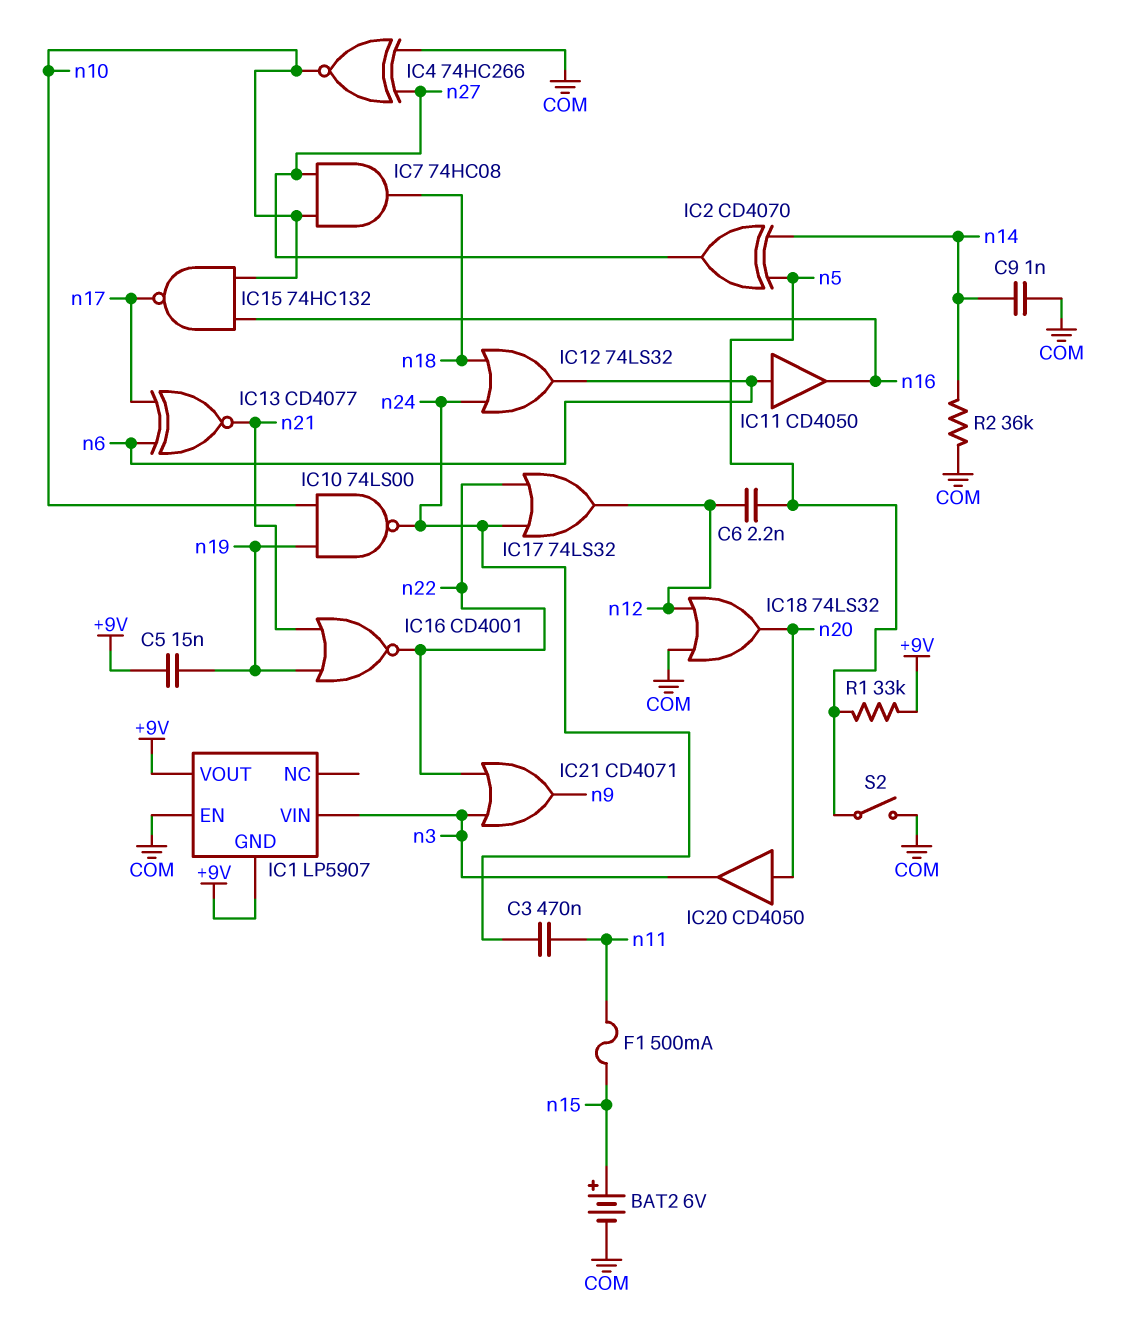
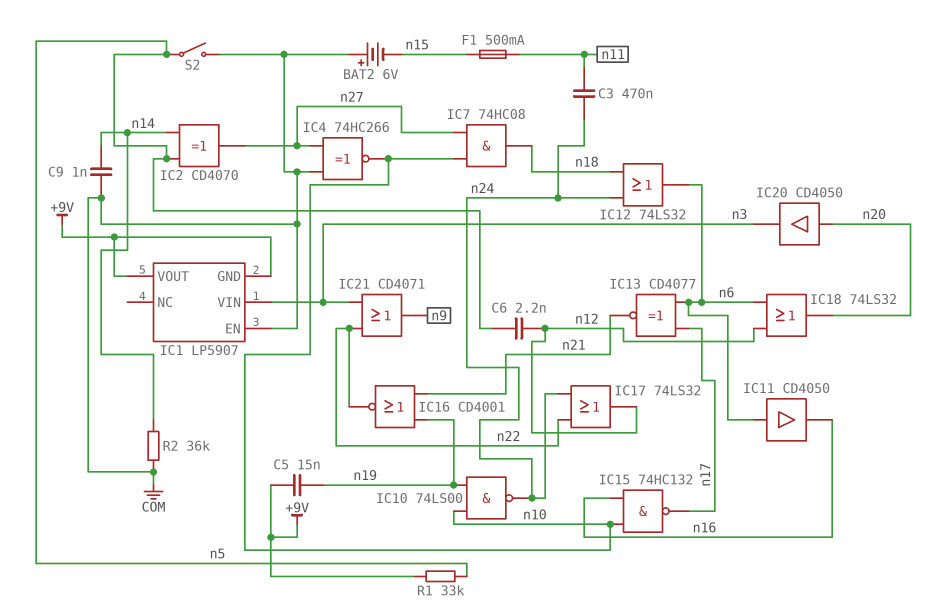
BAT2: 6V (plus n15, minus COM) -> 6V (plus COM, minus n15)
IC18: OR 74LS32 (in COM, in n12, out n20) -> OR 74LS32 (in n6, in n12, out n20)

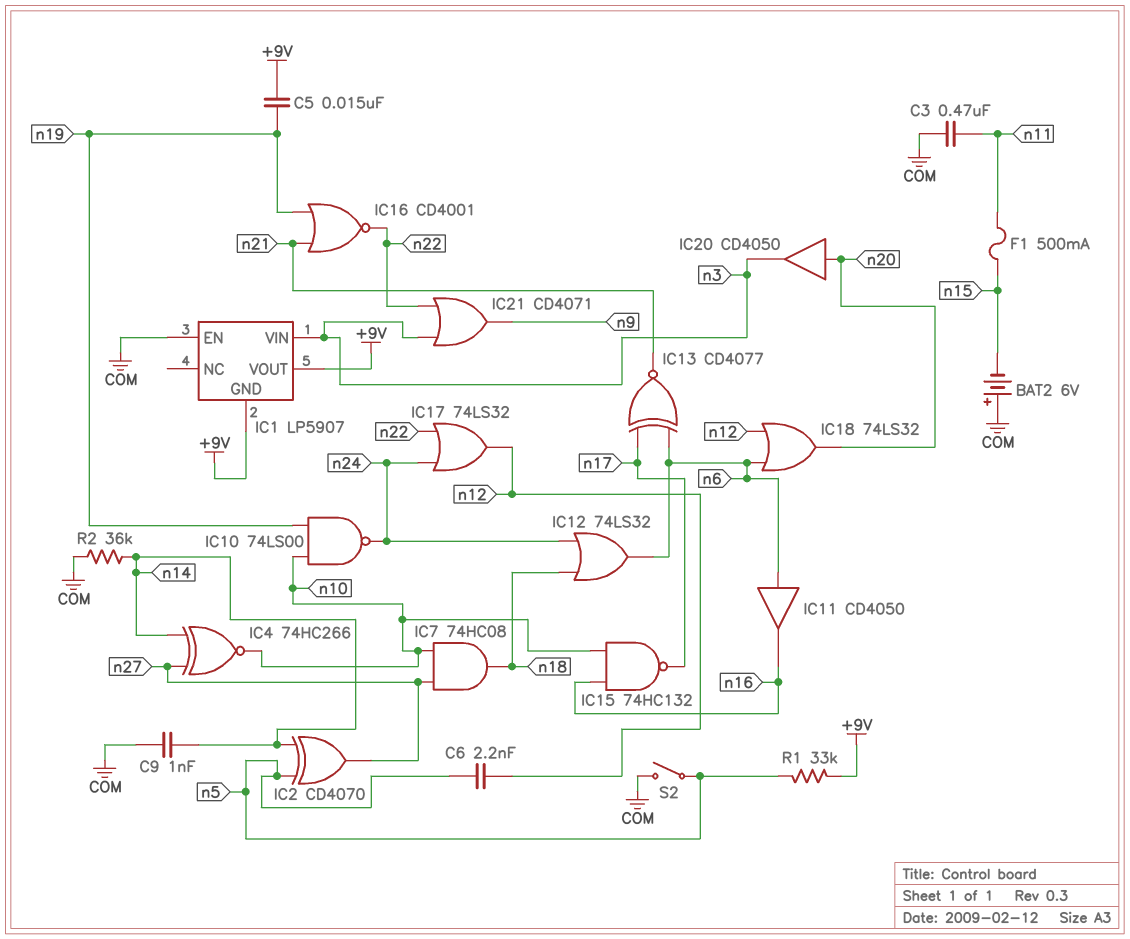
C3: 470nF (n11, n24) -> 470nF (COM, n11)
IC4: XNOR 74HC266 (in COM, in n27, out n10) -> XNOR 74HC266 (in n14, in n27, out n10)

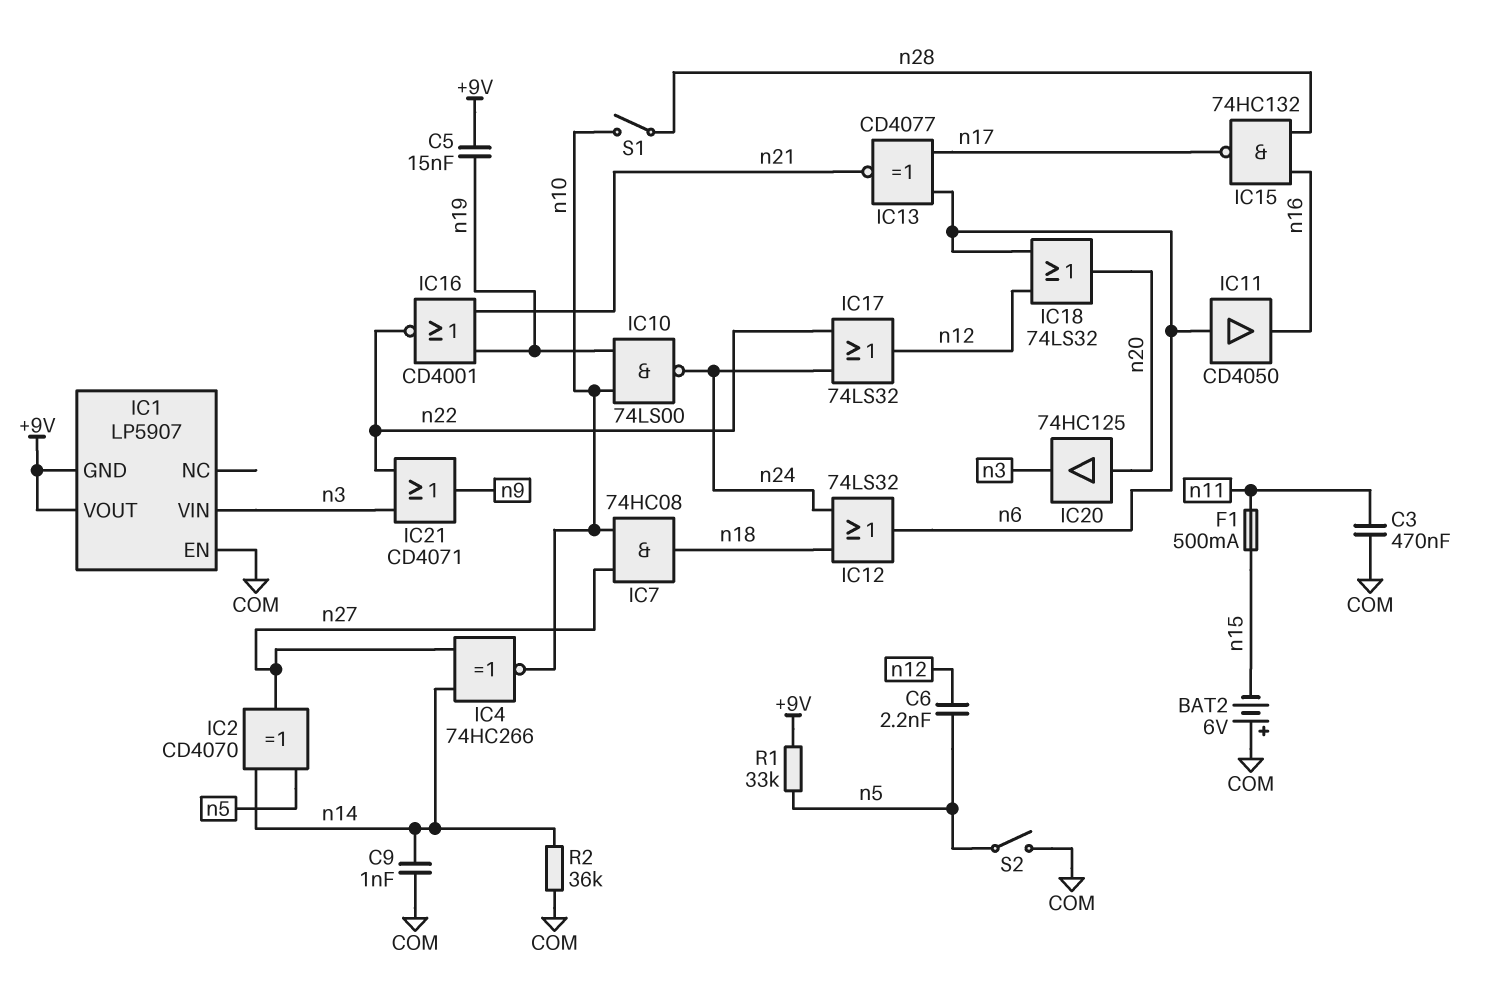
IC15: NAND 74HC132 (in n10, in n16, out n17) -> NAND 74HC132 (in n16, in n28, out n17)
IC20: buffer CD4050 (in n20, out n3) -> buffer 74HC125 (in n20, out n3)
S1: none -> switch (n10, n28)

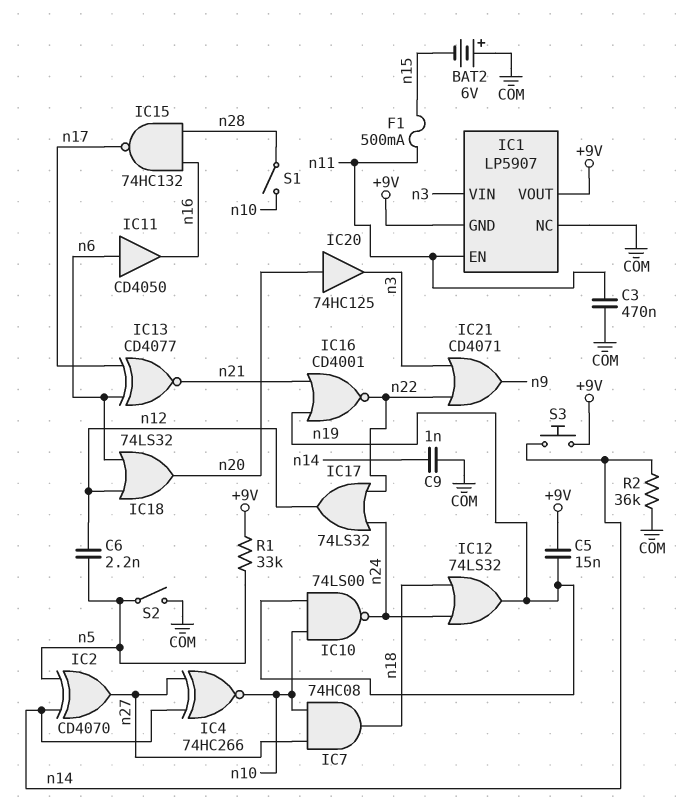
IC1 pin EN: COM -> n11
IC1 pin NC: none -> COM
IC12: OR 74LS32 (in n18, in n24, out n6) -> OR 74LS32 (in n18, in n24, out n19)
S3: none -> button (+9V, n14)

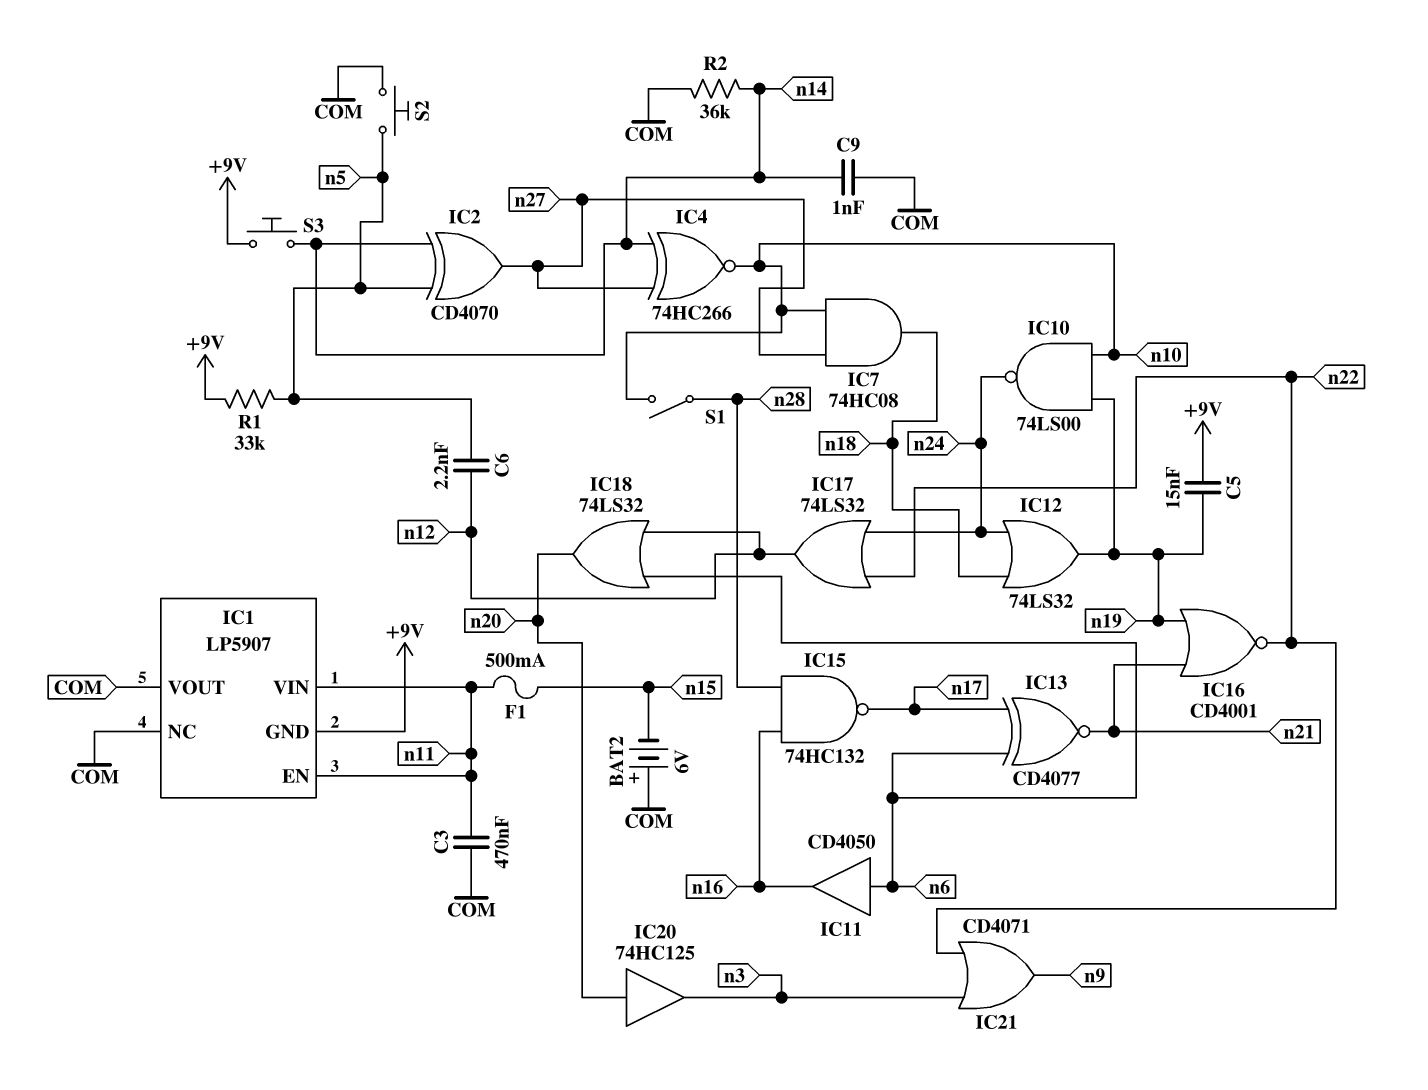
IC1 pin VIN: n3 -> n11
IC1 pin VOUT: +9V -> COM
S2: switch (COM, n5) -> button (COM, n5)

